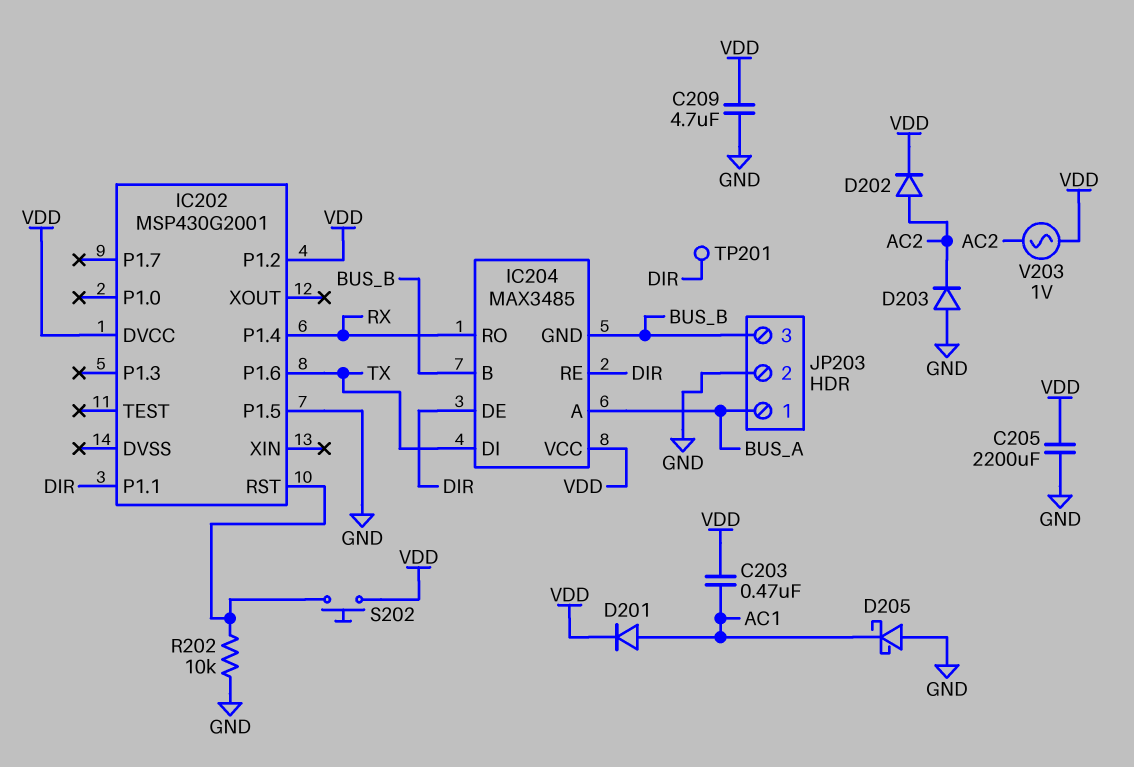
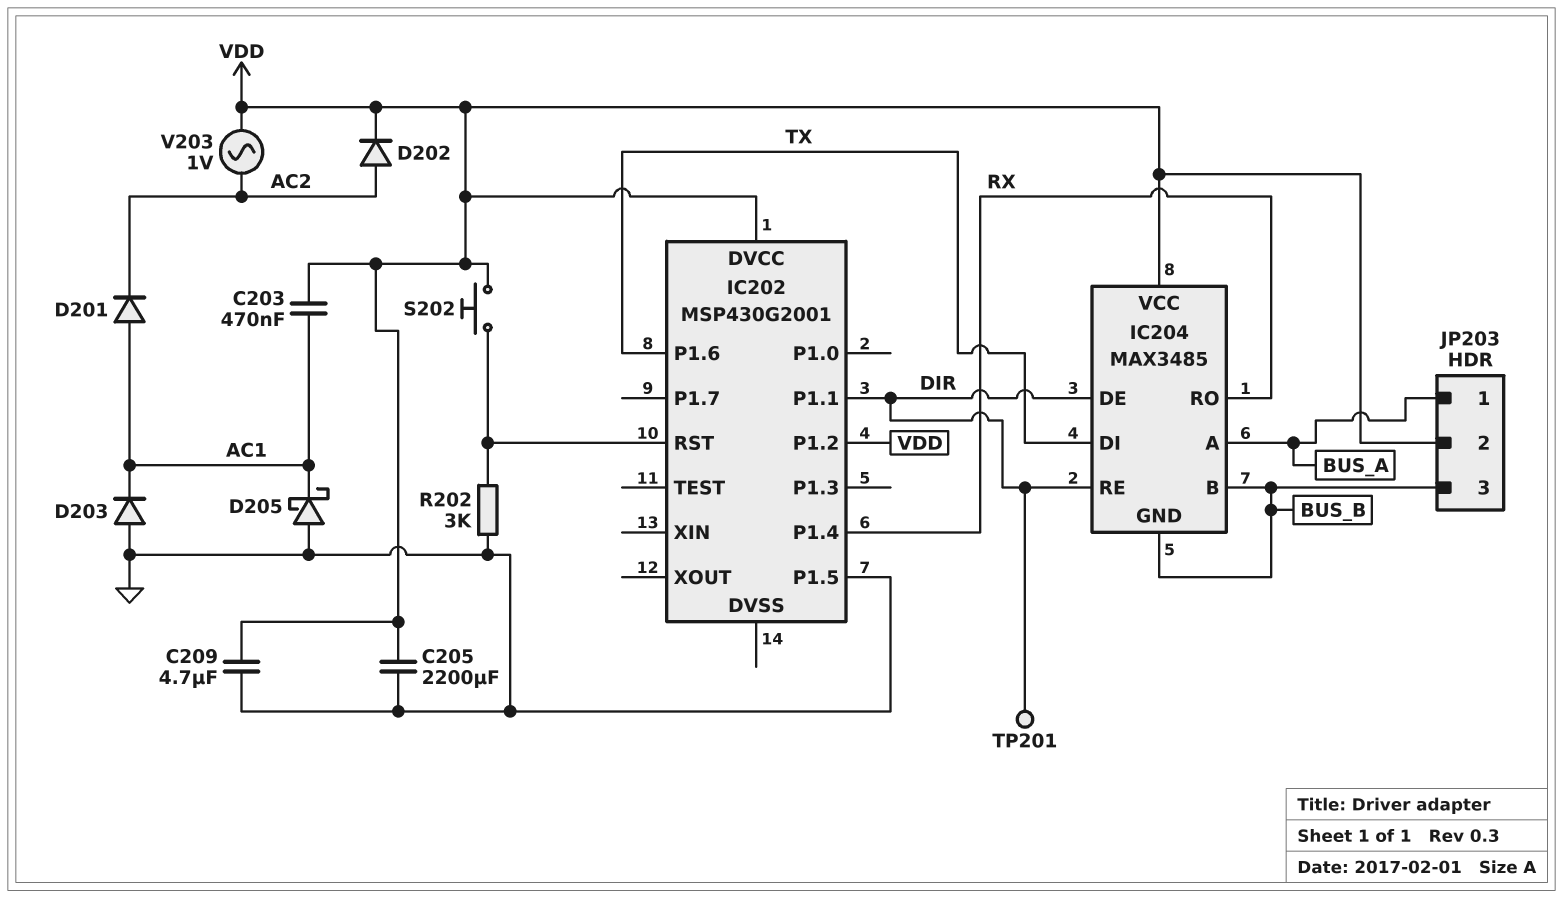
D201: diode (A AC1, K VDD) -> diode (A AC1, K AC2)
D203: diode (A GND, K AC2) -> diode (A GND, K AC1)
JP203 pin 2: GND -> VDD
R202: 10k (GND, IC202/RST) -> 3k (GND, IC202/RST)

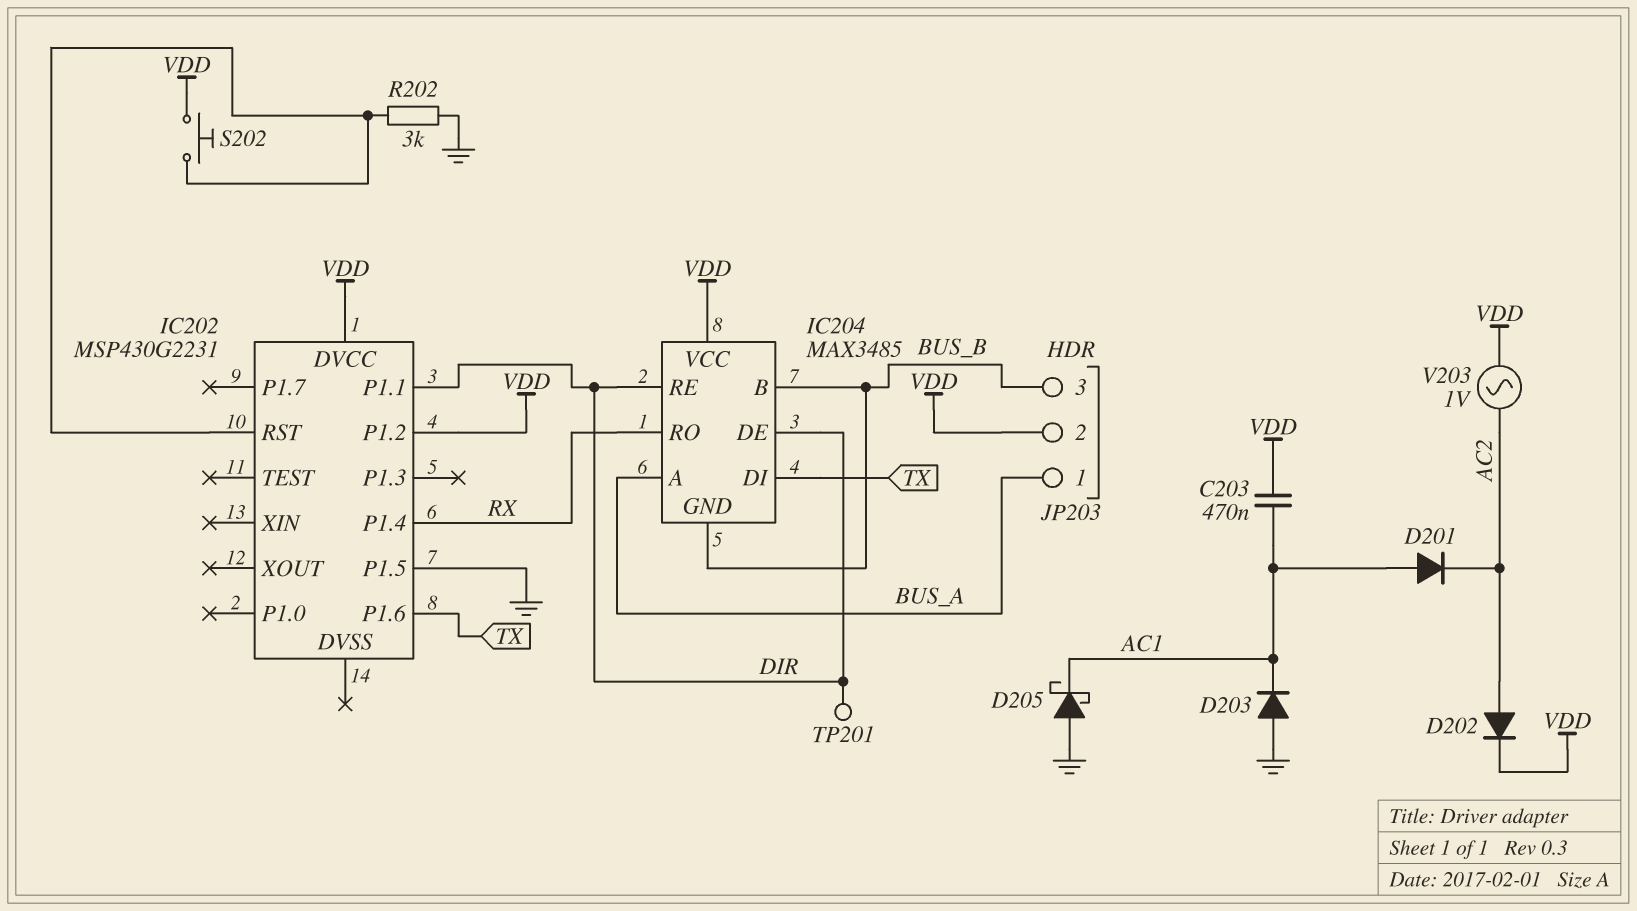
C205: 2200uF (GND, VDD) -> none
C209: 4.7uF (GND, VDD) -> none
IC202: MSP430G2001 -> MSP430G2231

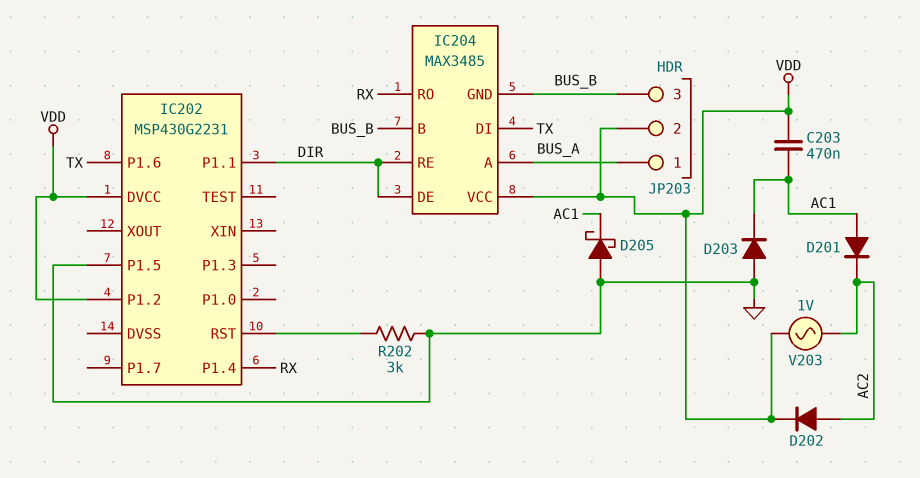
S202: button (IC202/RST, VDD) -> none
TP201: test point (DIR) -> none

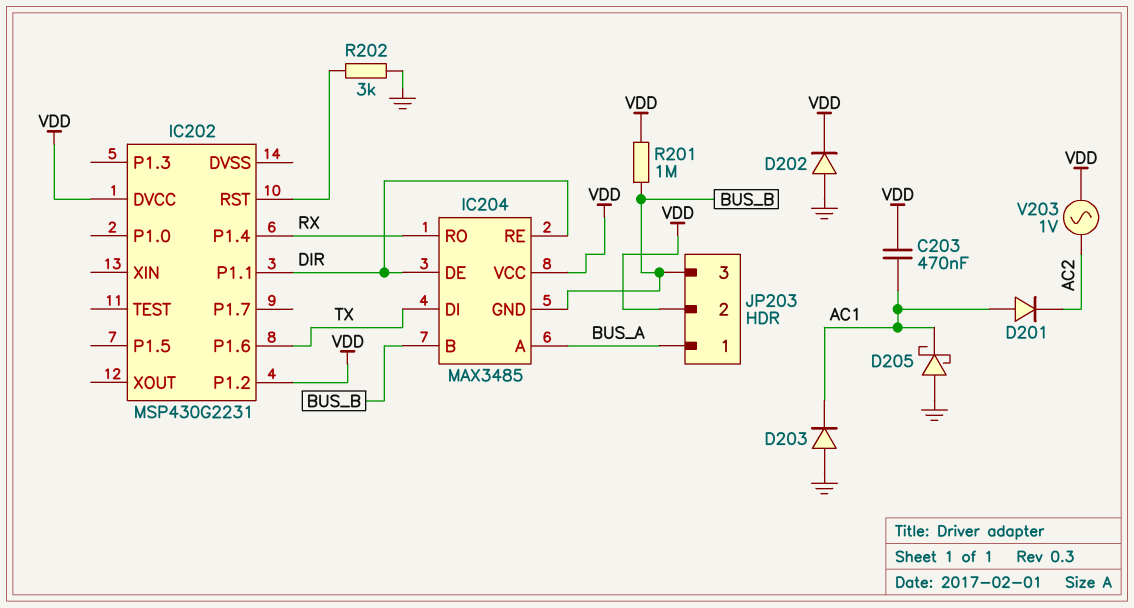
D202: diode (A AC2, K VDD) -> diode (A GND, K VDD)
IC202 pin P1.5: GND -> none
R201: none -> 1M (BUS_B, VDD)

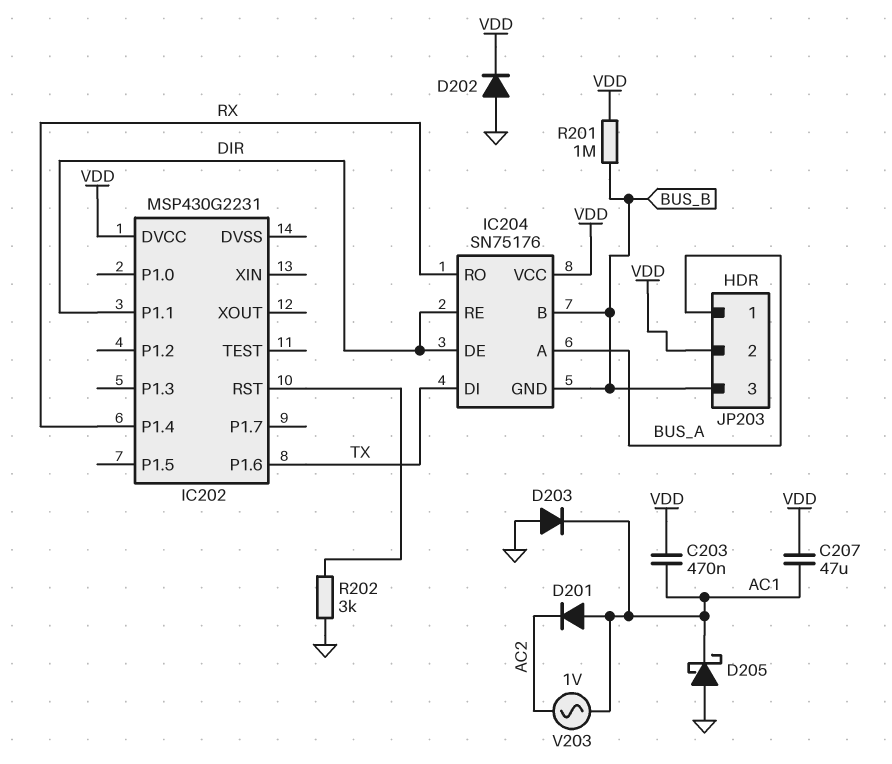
C207: none -> 47uF (AC1, VDD)
IC202 pin P1.2: VDD -> none
IC204: MAX3485 -> SN75176
V203: AC 1V (AC2, VDD) -> AC 1V (AC1, AC2)

